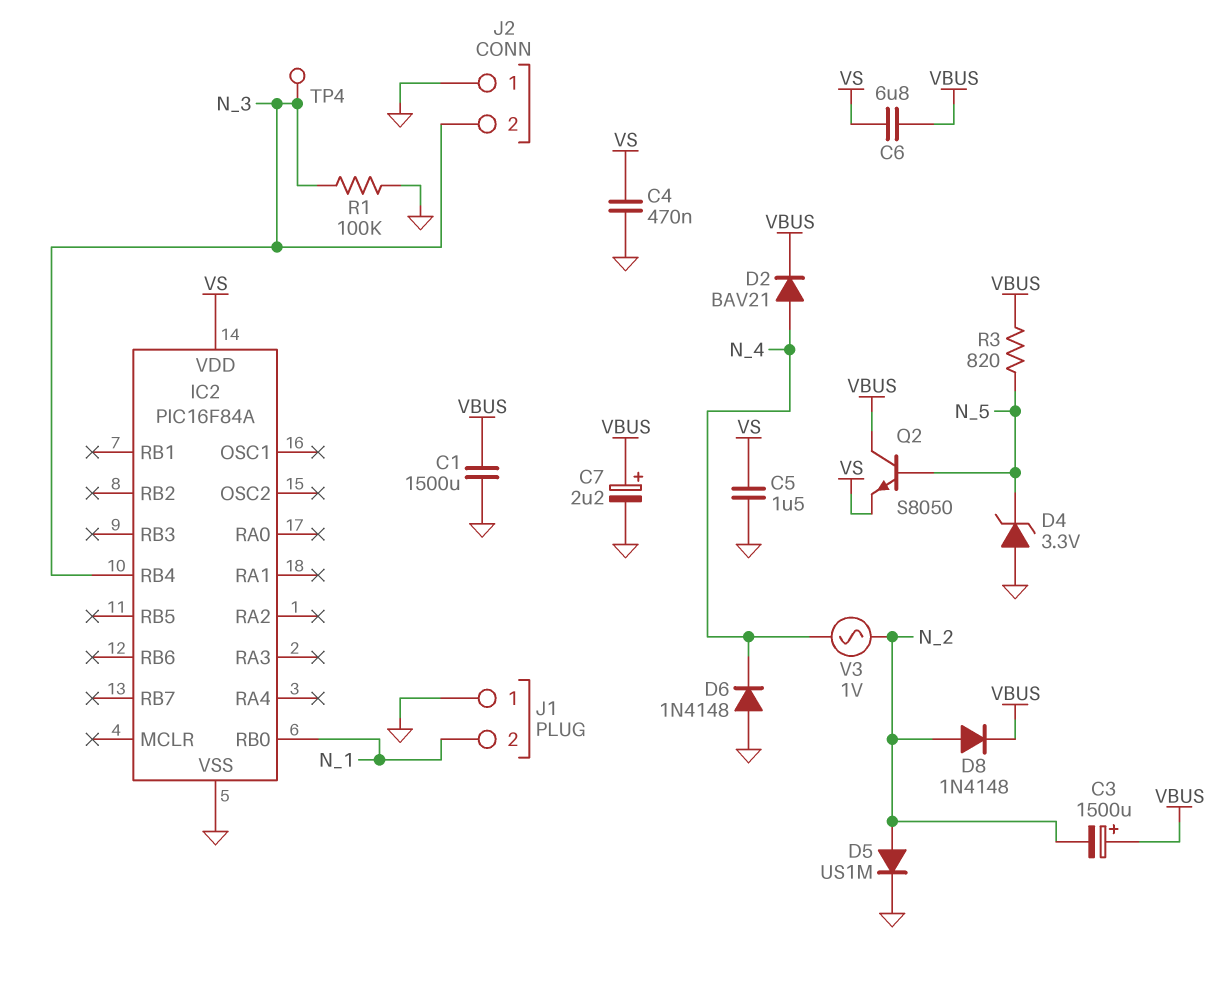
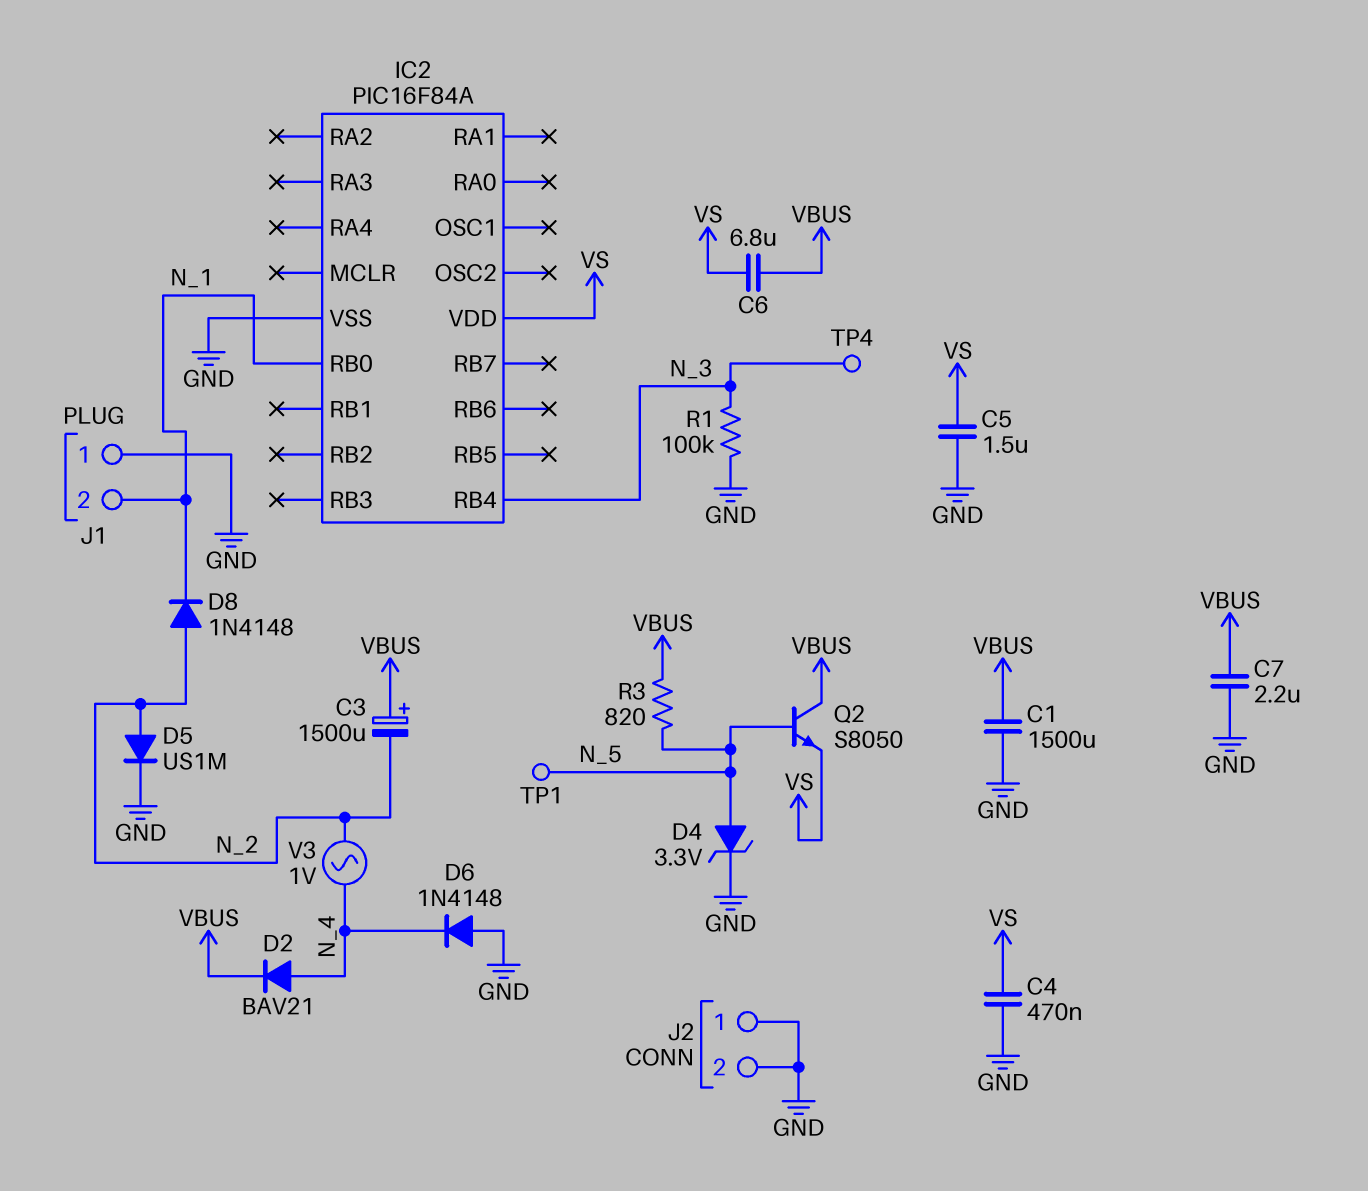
C7: 2.2uF (plus VBUS, minus GND) -> 2.2uF (GND, VBUS)
D4: zener 3.3V (A GND, K N_5) -> zener 3.3V (A N_5, K GND)
D8: diode 1N4148 (A N_2, K VBUS) -> diode 1N4148 (A N_2, K N_1)
J2 pin 2: N_3 -> GND
TP1: none -> test point (N_5)

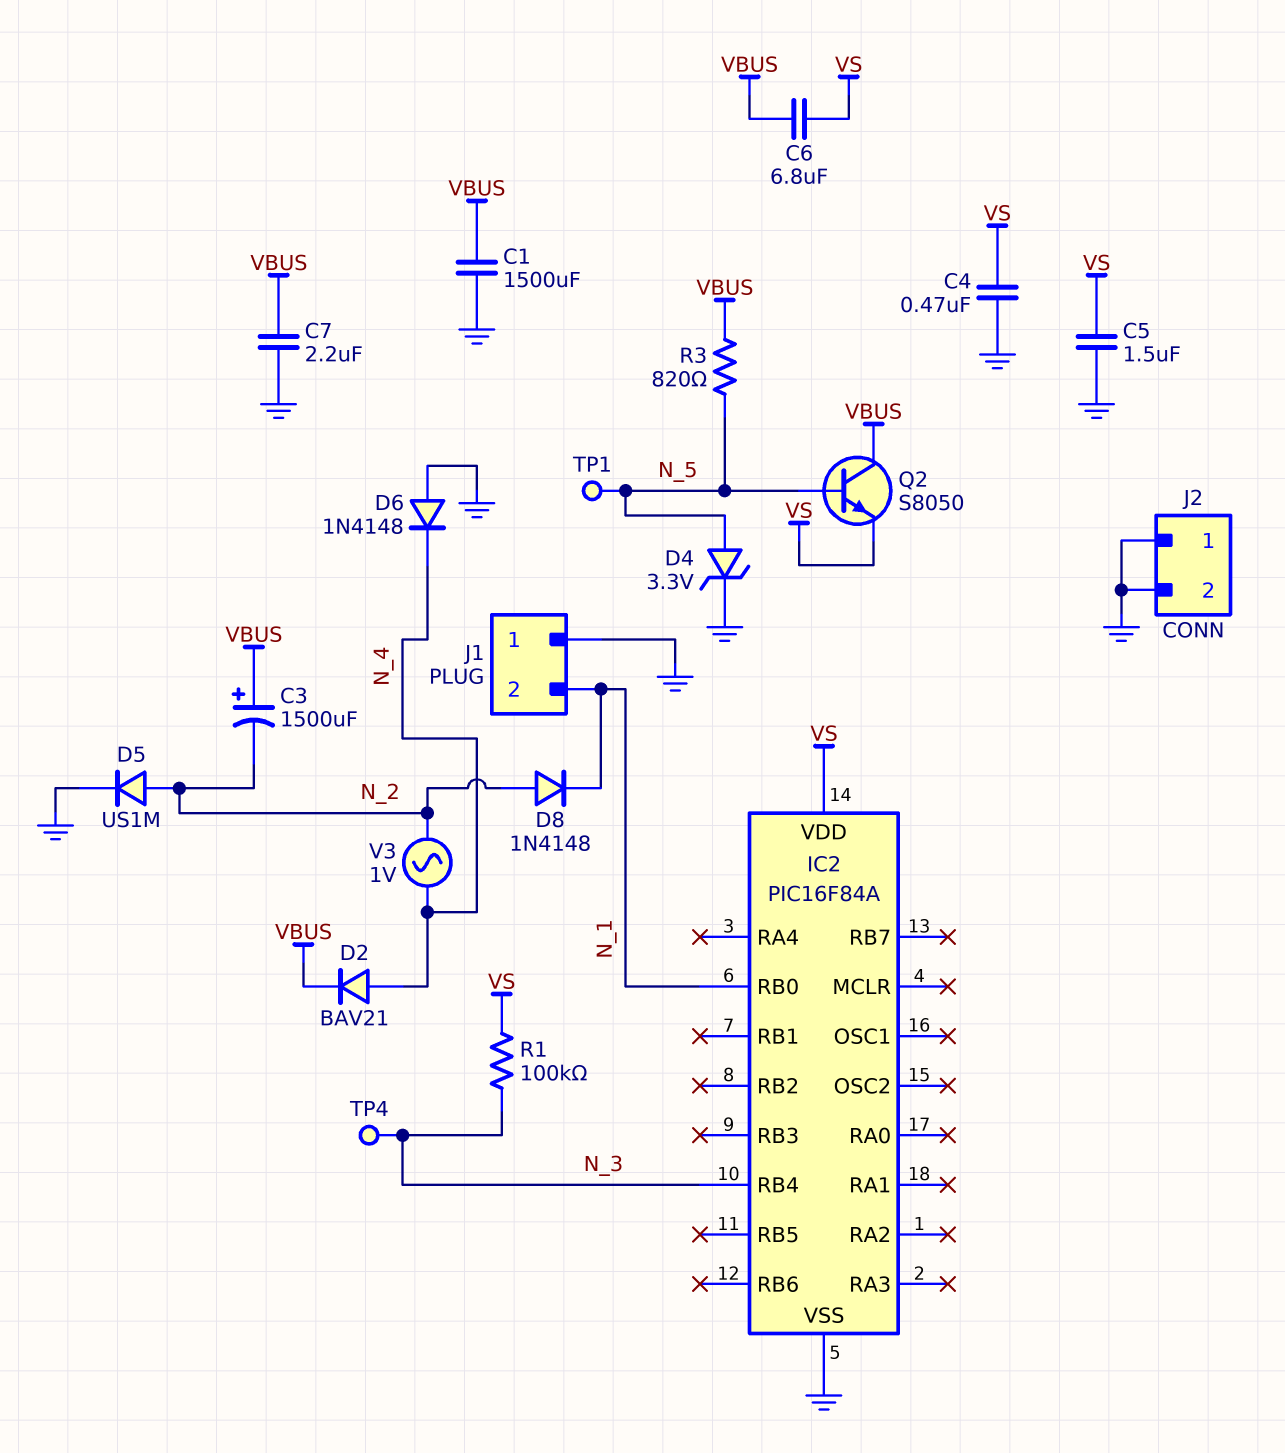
R1: 100k (GND, N_3) -> 100k (N_3, VS)

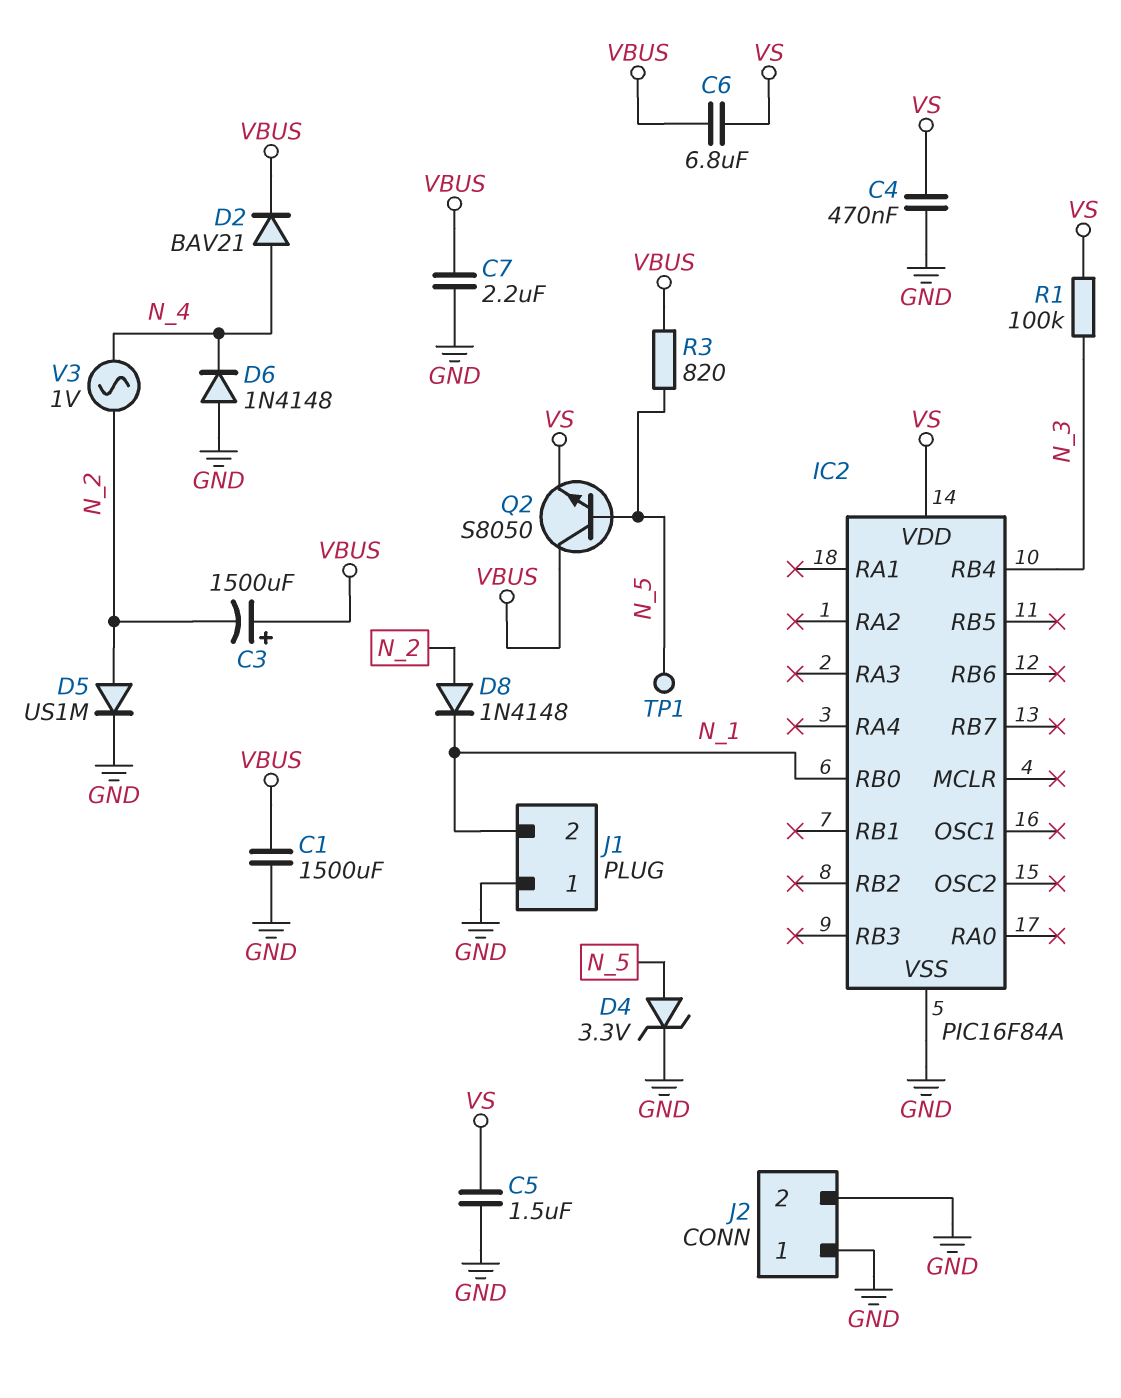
TP4: test point (N_3) -> none

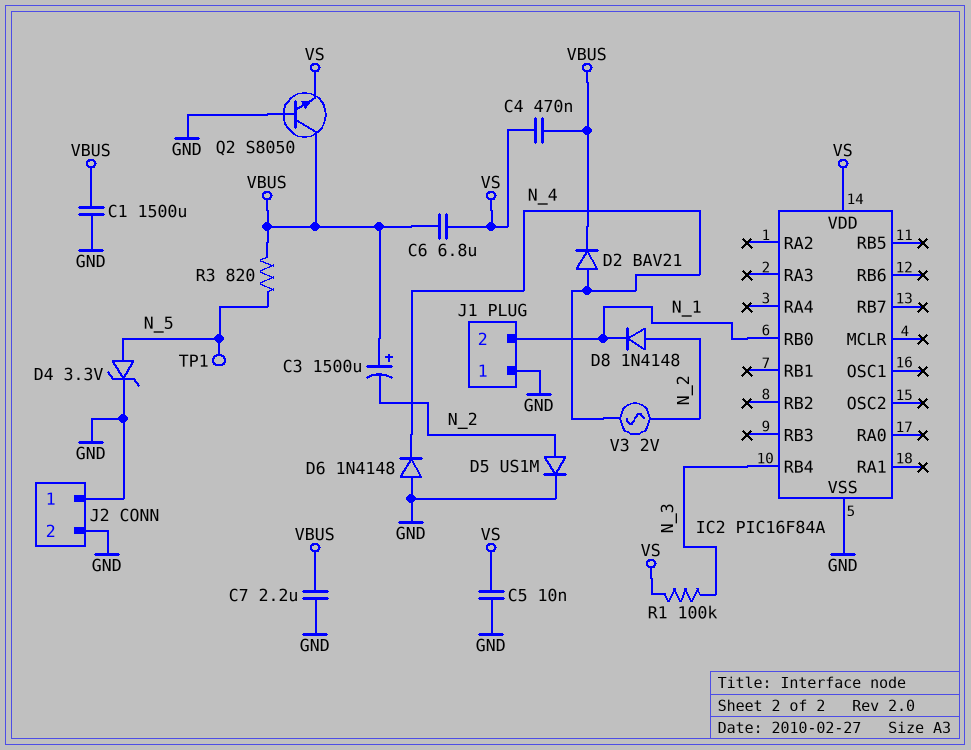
C4: 470nF (GND, VS) -> 470nF (VBUS, VS)
C5: 1.5uF (GND, VS) -> 10nF (GND, VS)
Q2: NPN S8050 (B N_5, C VBUS, E VS) -> NPN S8050 (B GND, C VBUS, E VS)
V3: AC 1V (N_2, N_4) -> AC 2V (N_2, N_4)

